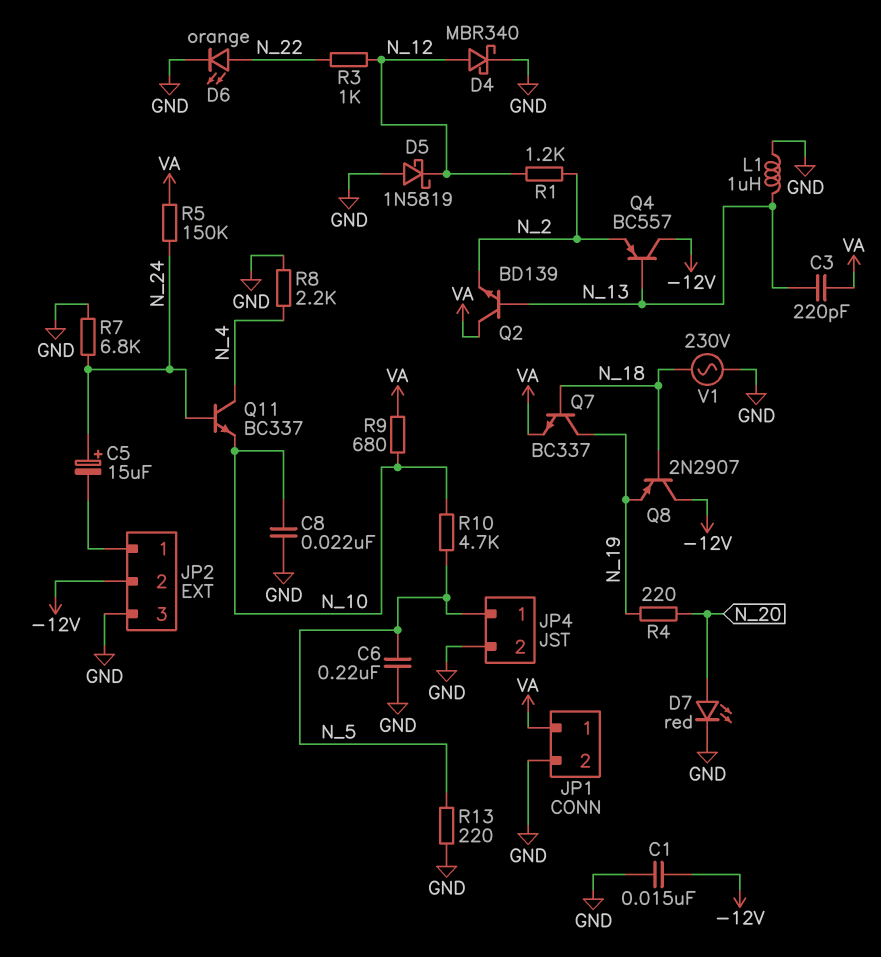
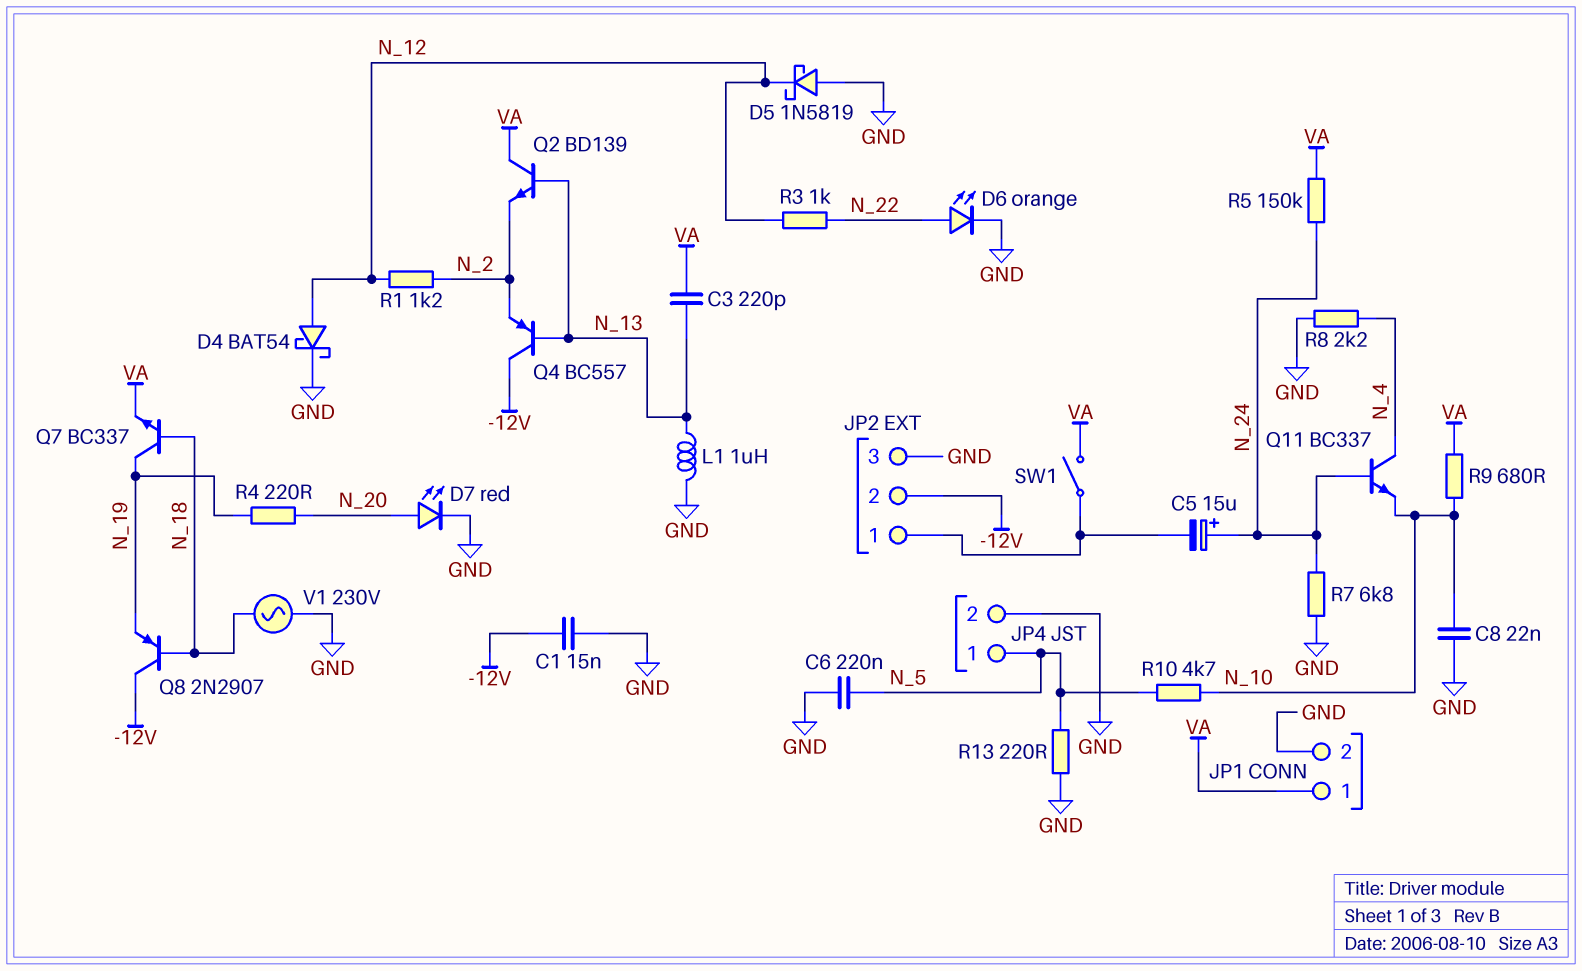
D4: schottky MBR340 (A N_12, K GND) -> schottky BAT54 (A N_12, K GND)
SW1: none -> switch (JP2/1, VA)

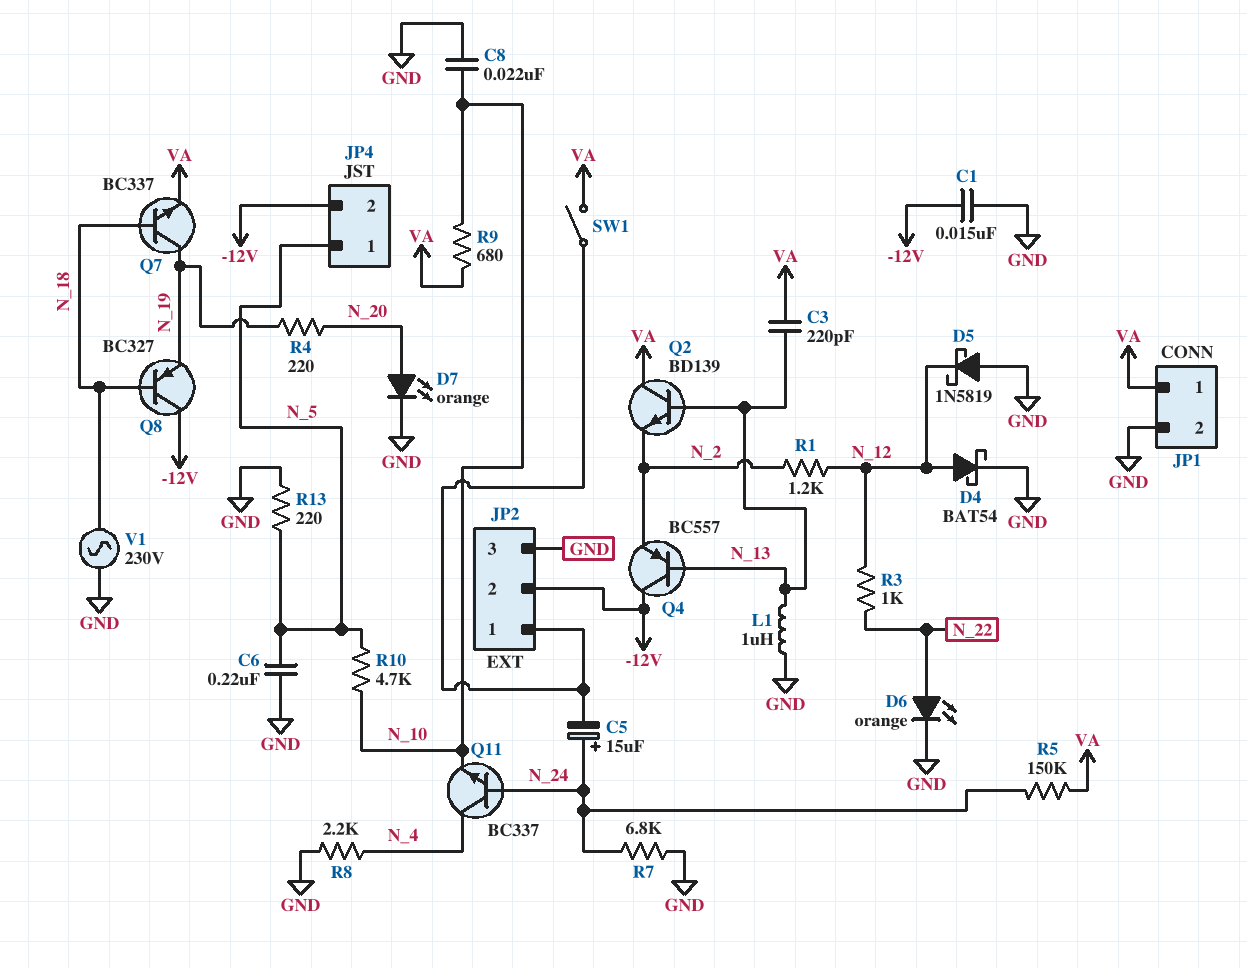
D7: LED red (A N_20, K GND) -> LED orange (A N_20, K GND)
JP4 pin 2: GND -> -12V
Q8: PNP 2N2907 (B N_18, C -12V, E N_19) -> PNP BC327 (B N_18, C -12V, E N_19)

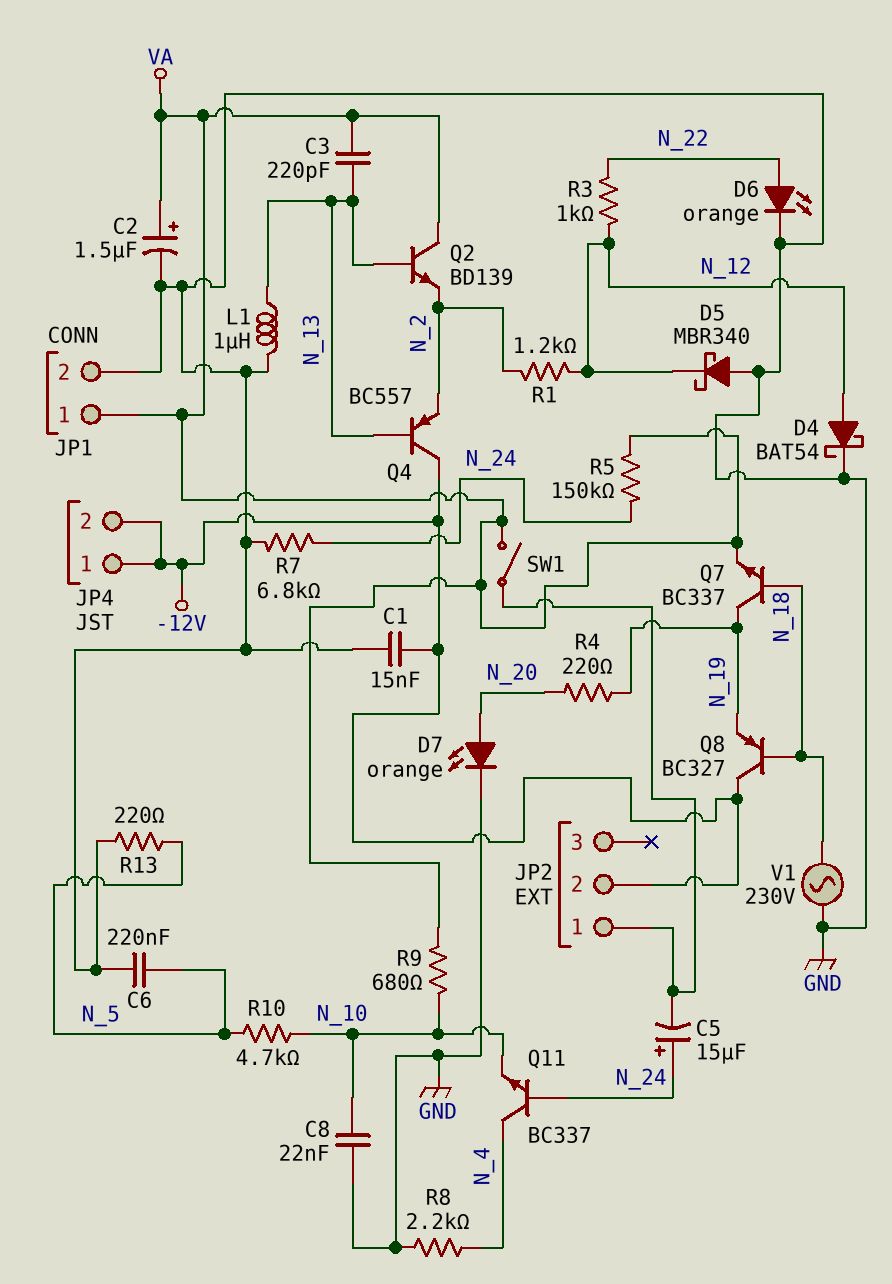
C2: none -> 1.5uF (plus VA, minus GND)
D5: schottky 1N5819 (A GND, K N_12) -> schottky MBR340 (A GND, K N_12)
JP2 pin 3: GND -> none
JP4 pin 1: N_5 -> -12V

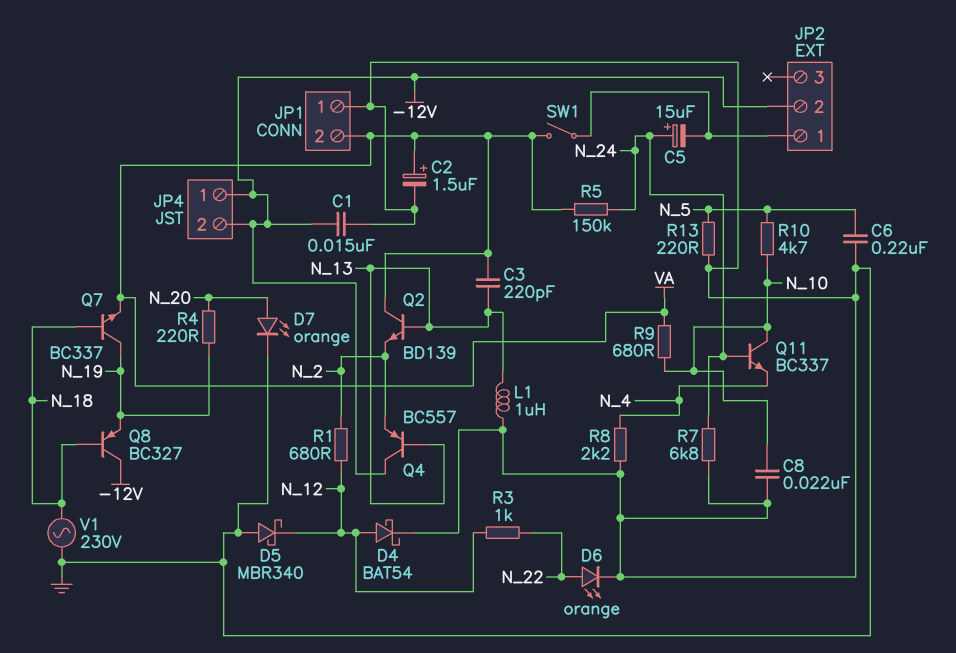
JP1 pin 1: VA -> GND
JP1 pin 2: GND -> VA
Q11: NPN BC337 (B N_24, C N_4, E N_10) -> NPN BC337 (B N_24, C N_10, E N_4)
R1: 1.2k (N_2, N_12) -> 680 (N_2, N_12)

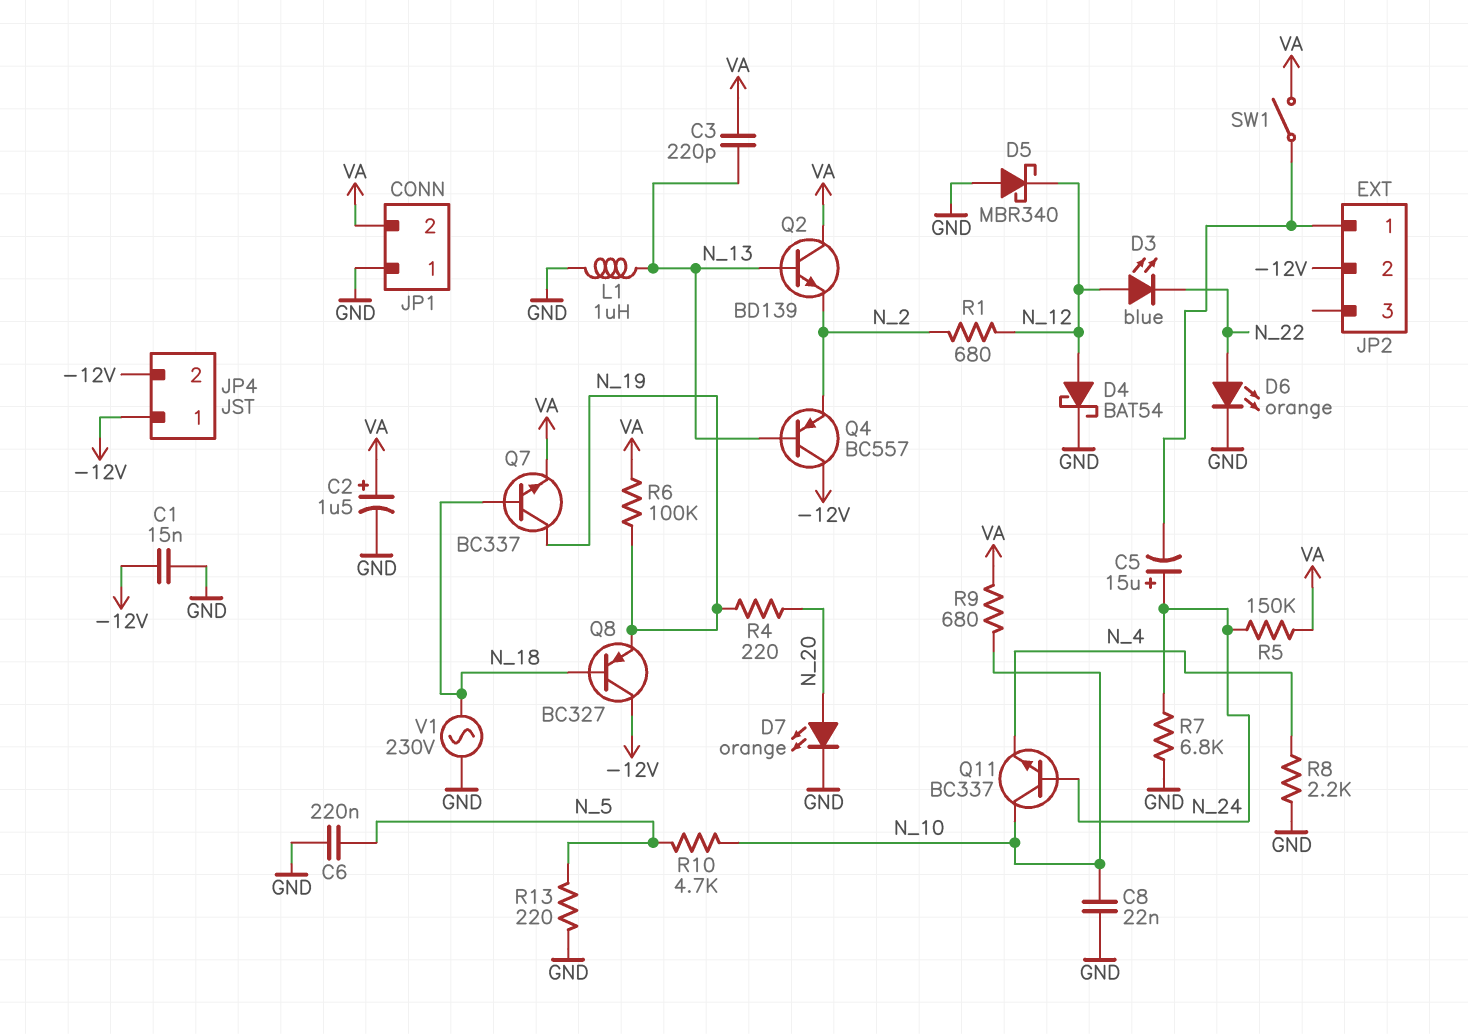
D3: none -> LED blue (A N_12, K N_22)
R3: 1k (N_12, N_22) -> none
R6: none -> 100k (N_19, VA)

